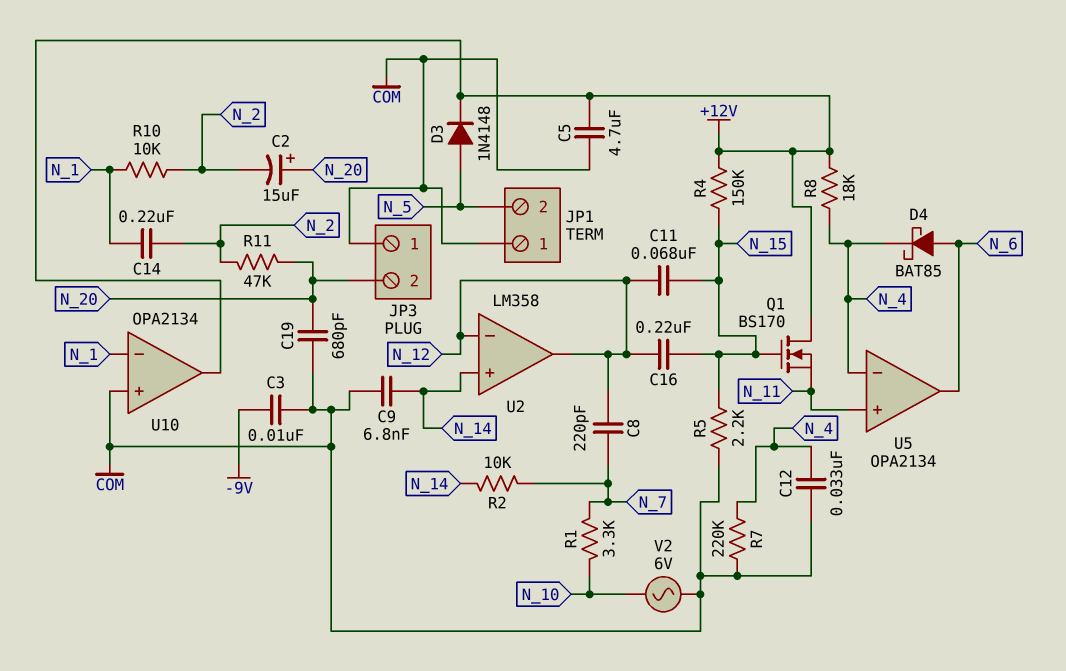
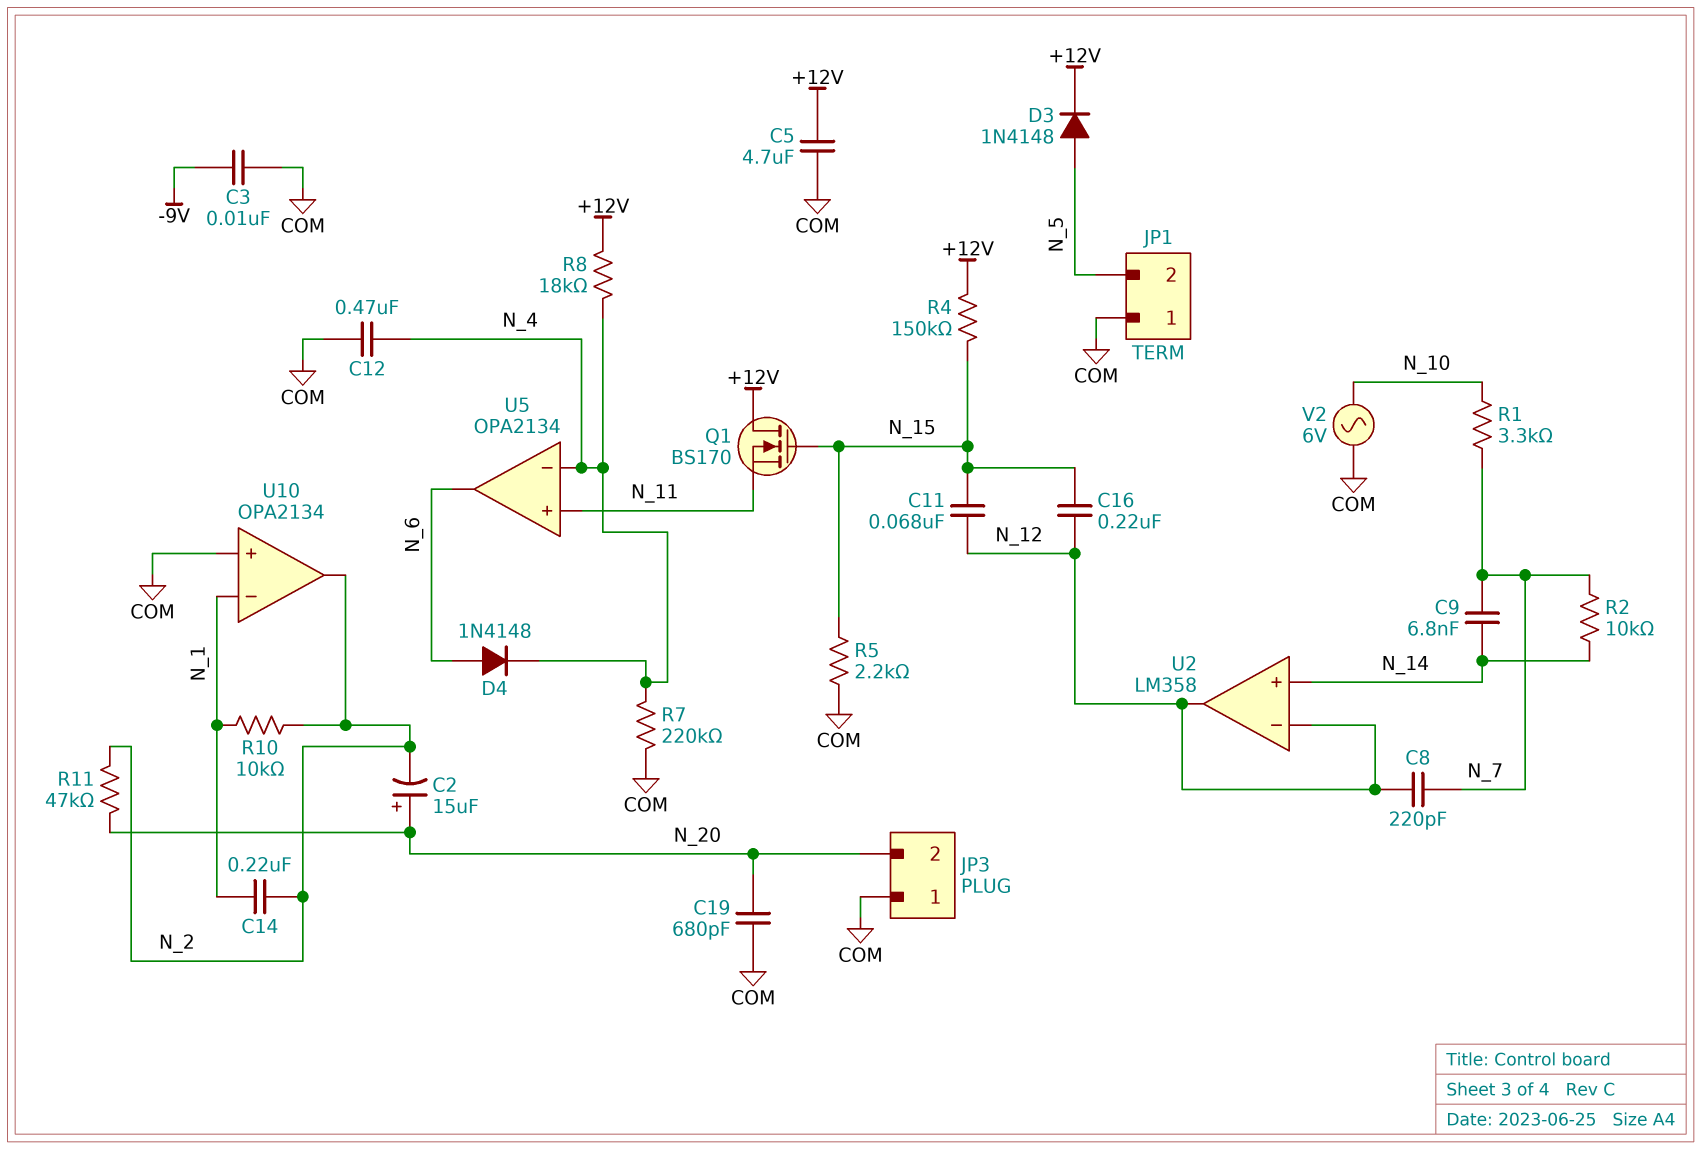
C9: 6.8nF (COM, N_14) -> 6.8nF (N_7, N_14)
C12: 33nF (COM, N_4) -> 470nF (COM, N_4)
D4: schottky BAT85 (A N_6, K N_4) -> diode 1N4148 (A N_6, K N_4)
U10 pin out: +12V -> N_2

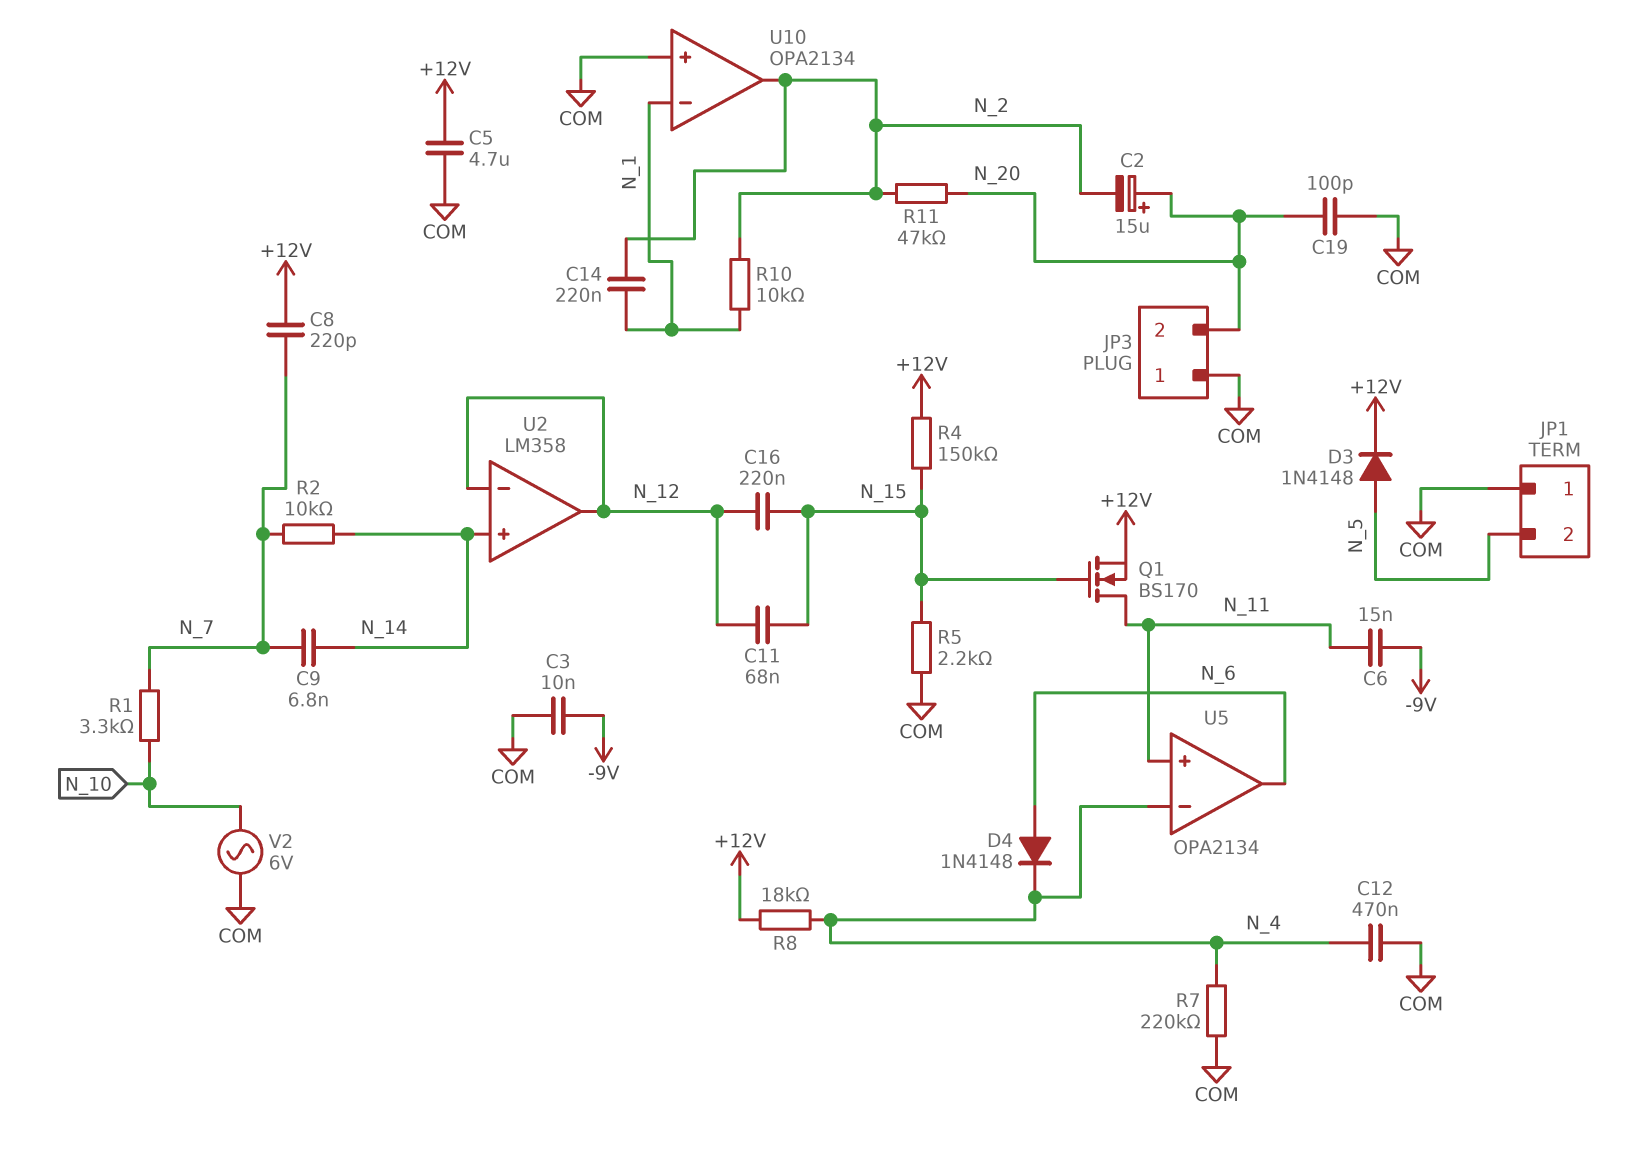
C6: none -> 15nF (-9V, N_11)
C8: 220pF (N_7, N_12) -> 220pF (+12V, N_7)
C19: 680pF (COM, N_20) -> 100pF (COM, N_20)
Q1: NMOS BS170 (G N_15, D +12V, S N_11) -> NMOS BS170 (G N_15, D N_11, S +12V)

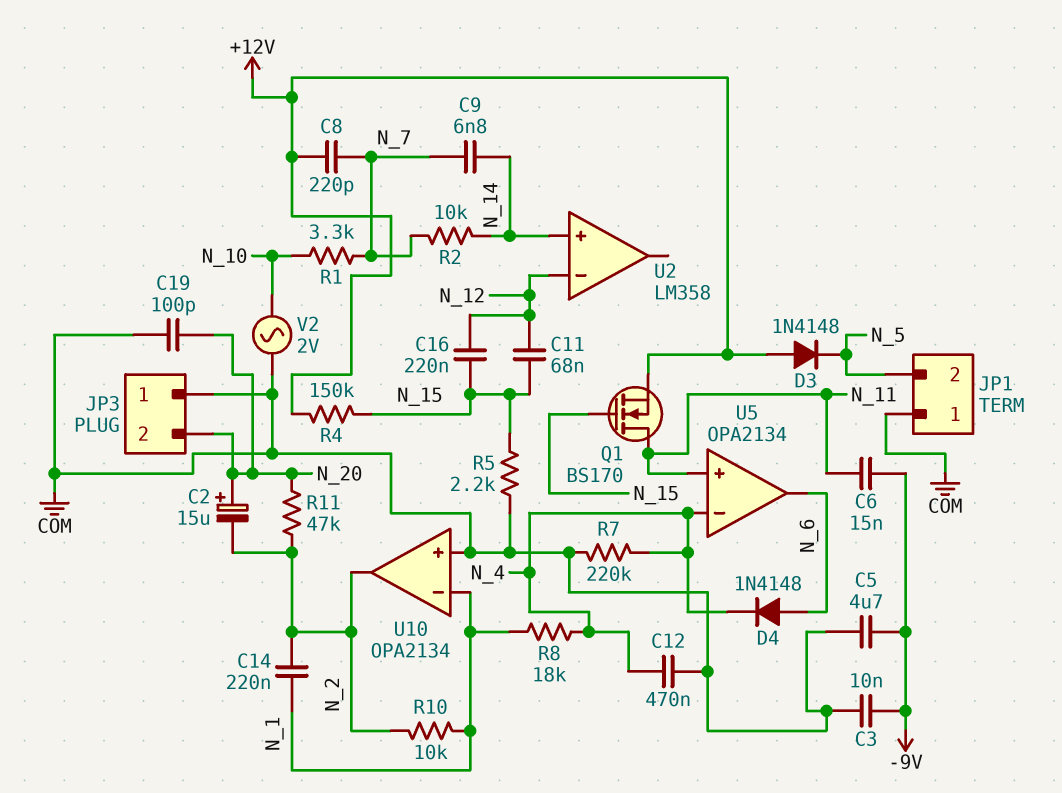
C5: 4.7uF (+12V, COM) -> 4.7uF (-9V, COM)
D3: diode 1N4148 (A N_5, K +12V) -> diode 1N4148 (A +12V, K N_5)
R8: 18k (+12V, N_4) -> 18k (N_1, N_4)
U2 pin out: N_12 -> none
V2: AC 6V (COM, N_10) -> AC 2V (COM, N_10)

